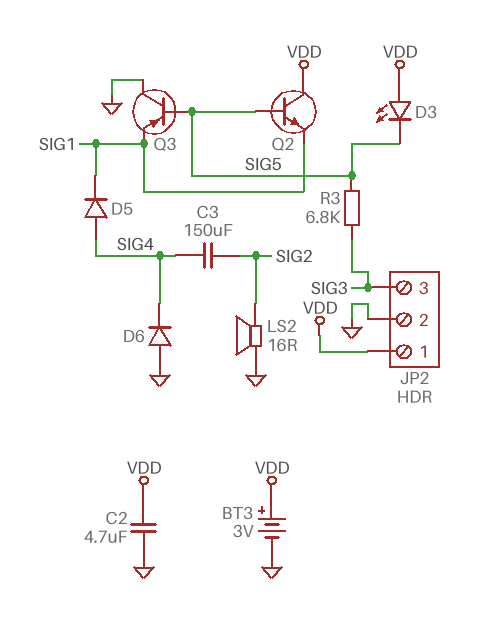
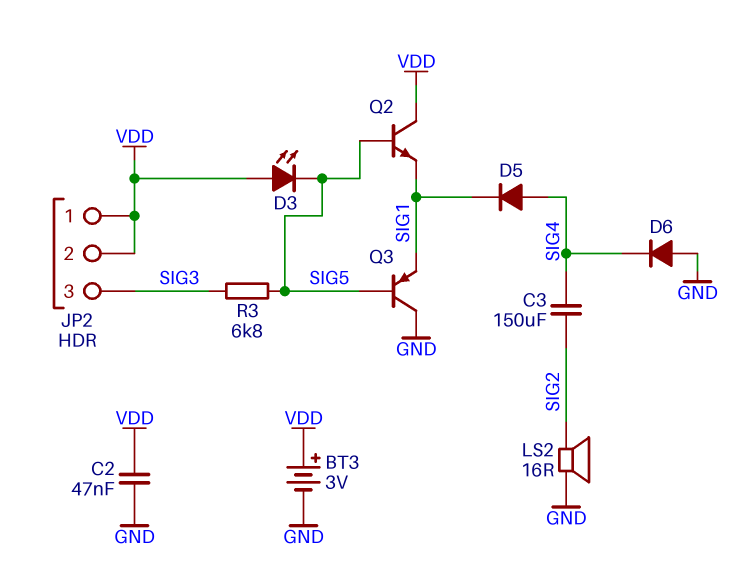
C2: 4.7uF (GND, VDD) -> 47nF (GND, VDD)
JP2 pin 2: GND -> VDD

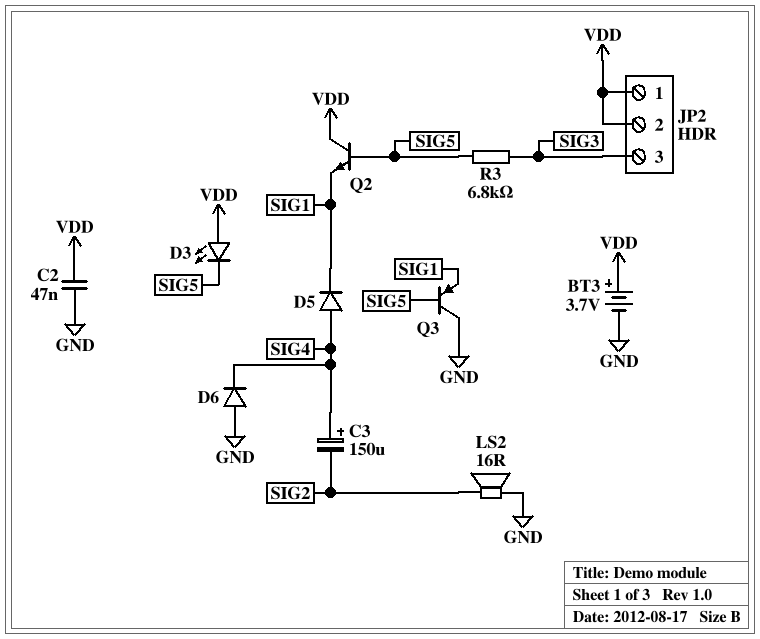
BT3: 3V (plus VDD, minus GND) -> 3.7V (plus VDD, minus GND)
C3: 150uF (SIG2, SIG4) -> 150uF (plus SIG4, minus SIG2)

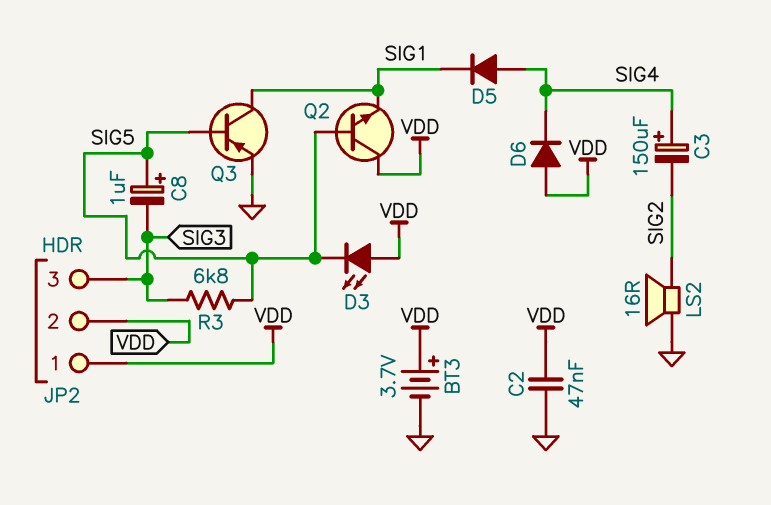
C8: none -> 1uF (plus SIG5, minus SIG3)
D6: diode (A GND, K SIG4) -> diode (A VDD, K SIG4)
Q3: PNP (B SIG5, C GND, E SIG1) -> PNP (B SIG5, C SIG1, E GND)

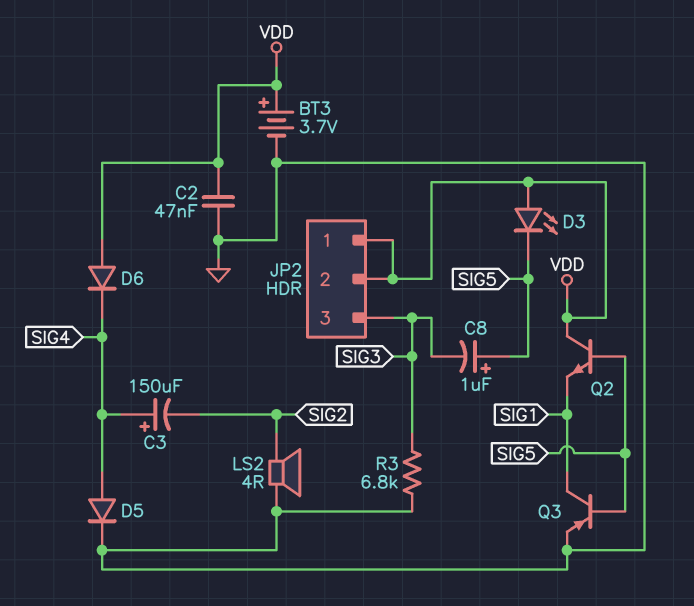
D5: diode (A SIG4, K SIG1) -> diode (A SIG4, K GND)
LS2: speaker 16R (GND, SIG2) -> speaker 4R (GND, SIG2)
R3: 6.8k (SIG3, SIG5) -> 6.8k (GND, SIG3)

